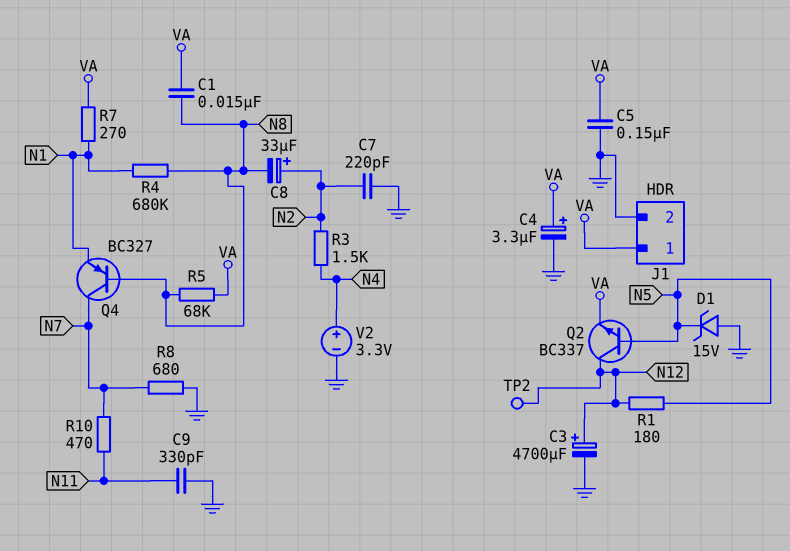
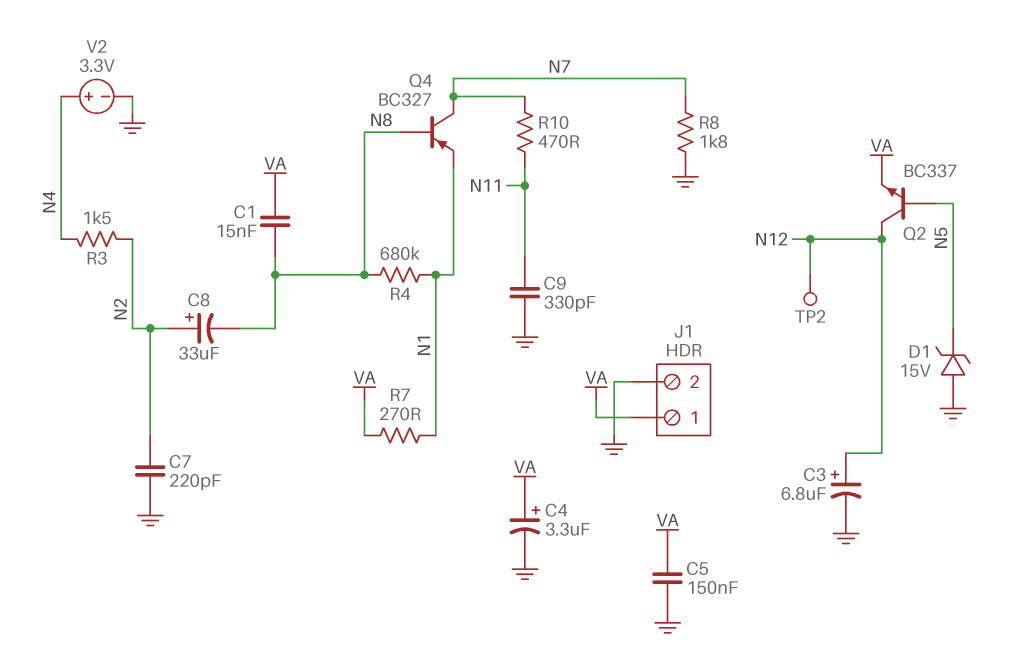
C3: 4700uF (plus N12, minus GND) -> 6.8uF (plus N12, minus GND)
R1: 180 (N5, N12) -> none
R5: 68k (N8, VA) -> none
R8: 680 (GND, N7) -> 1.8k (GND, N7)

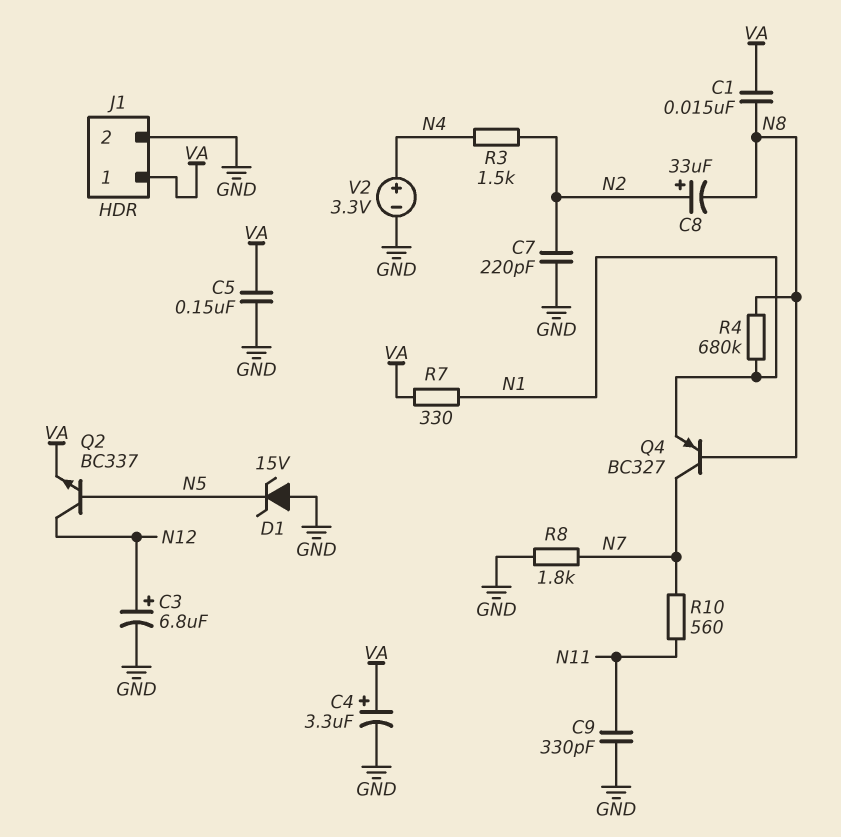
R7: 270 (N1, VA) -> 330 (N1, VA)
R10: 470 (N7, N11) -> 560 (N7, N11)
TP2: test point (N12) -> none

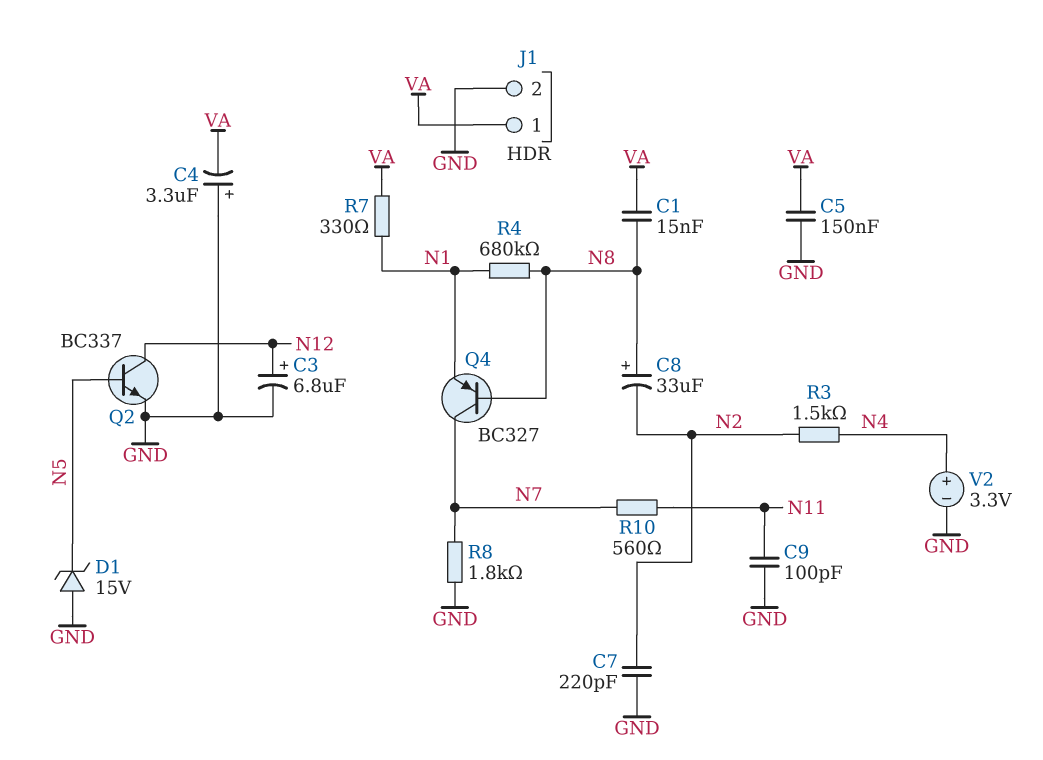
C4: 3.3uF (plus VA, minus GND) -> 3.3uF (plus GND, minus VA)
C8: 33uF (plus N2, minus N8) -> 33uF (plus N8, minus N2)
C9: 330pF (GND, N11) -> 100pF (GND, N11)
Q2: NPN BC337 (B N5, C N12, E VA) -> NPN BC337 (B N5, C N12, E GND)

